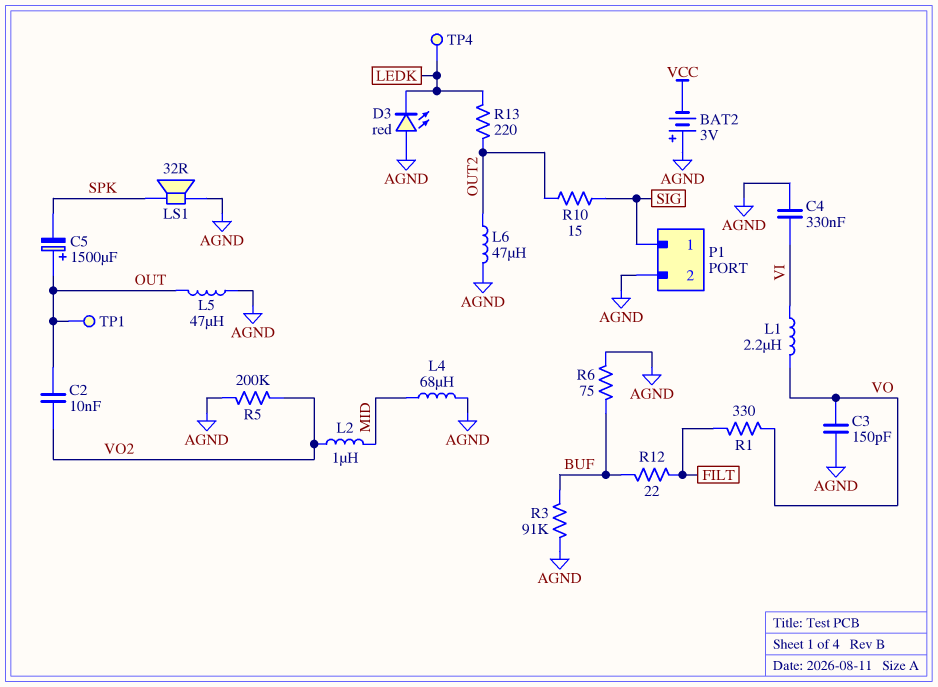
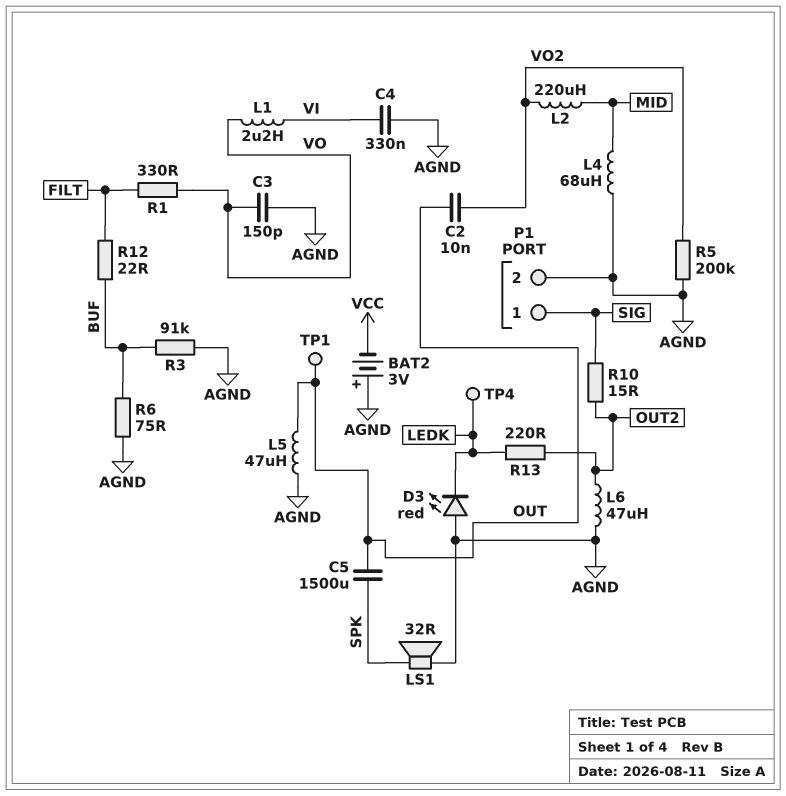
C5: 1500uF (plus OUT, minus SPK) -> 1500uF (OUT, SPK)
L2: 1uH (MID, VO2) -> 220uH (MID, VO2)

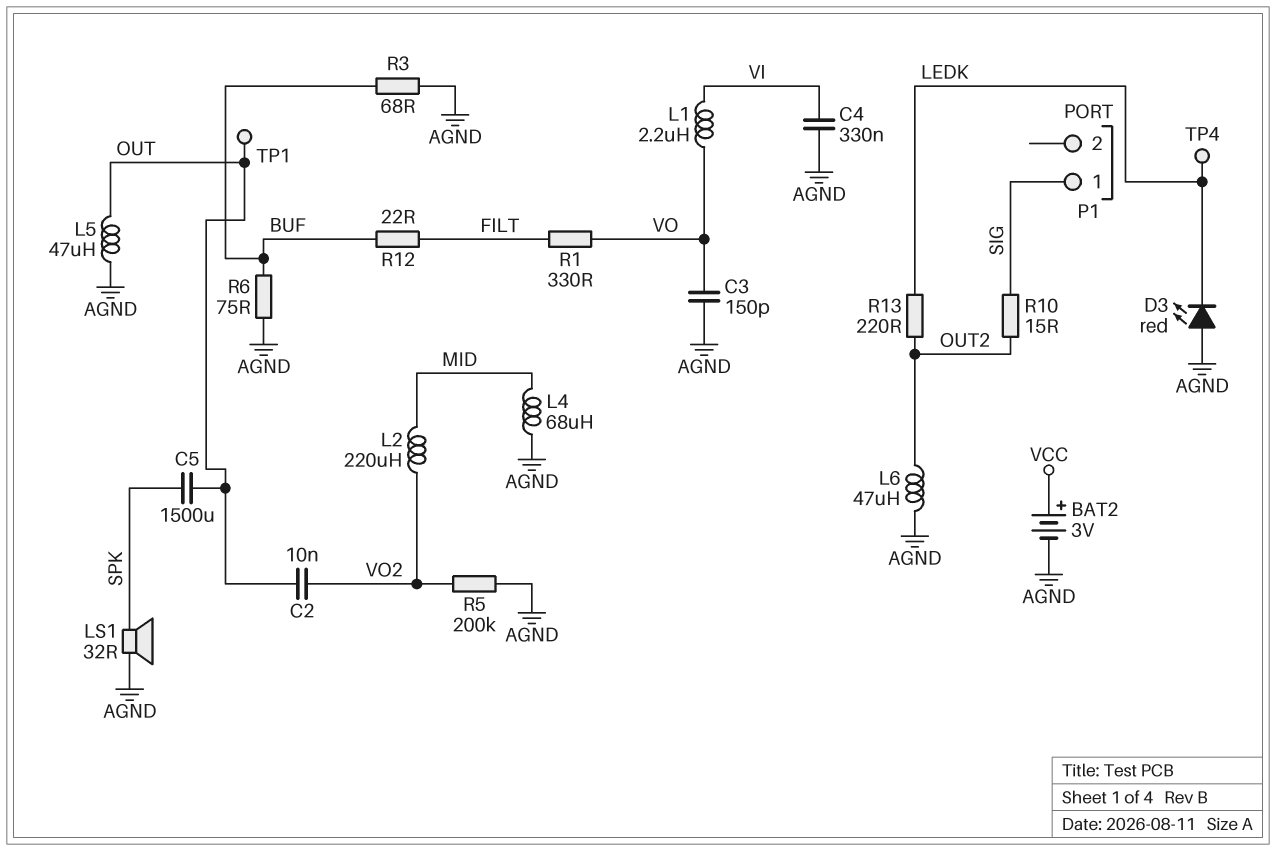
BAT2: 3V (plus AGND, minus VCC) -> 3V (plus VCC, minus AGND)
P1 pin 2: AGND -> none
R3: 91k (AGND, BUF) -> 68 (AGND, BUF)

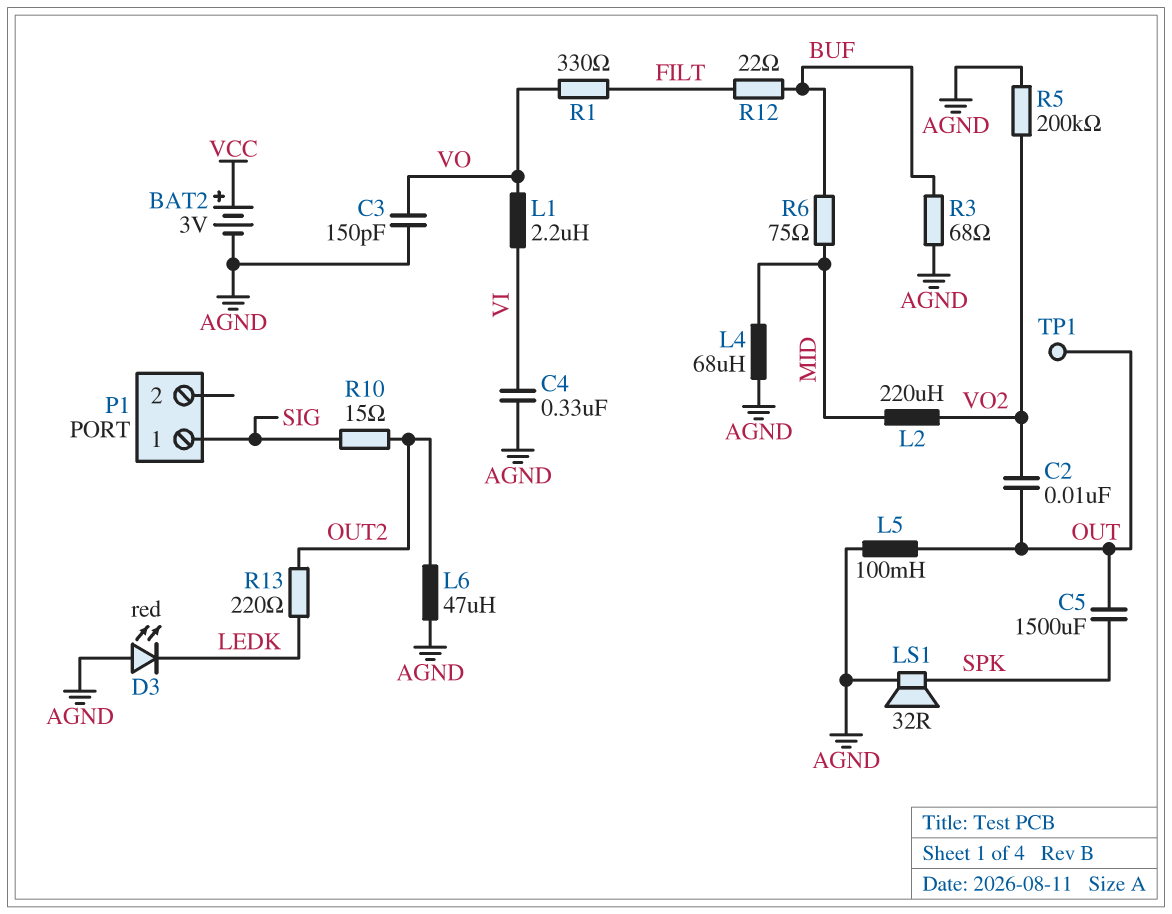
L5: 47uH (AGND, OUT) -> 100mH (AGND, OUT)
R6: 75 (AGND, BUF) -> 75 (BUF, MID)
TP4: test point (LEDK) -> none

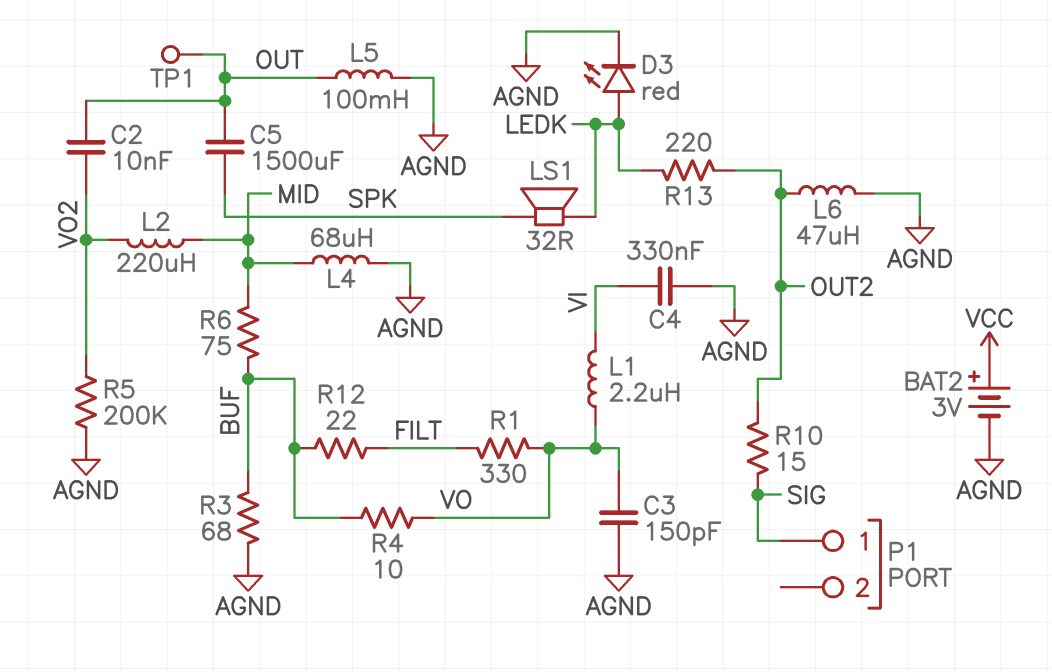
D3: LED red (A AGND, K LEDK) -> LED red (A LEDK, K AGND)
LS1: speaker 32R (AGND, SPK) -> speaker 32R (LEDK, SPK)
R4: none -> 10 (BUF, VO)

